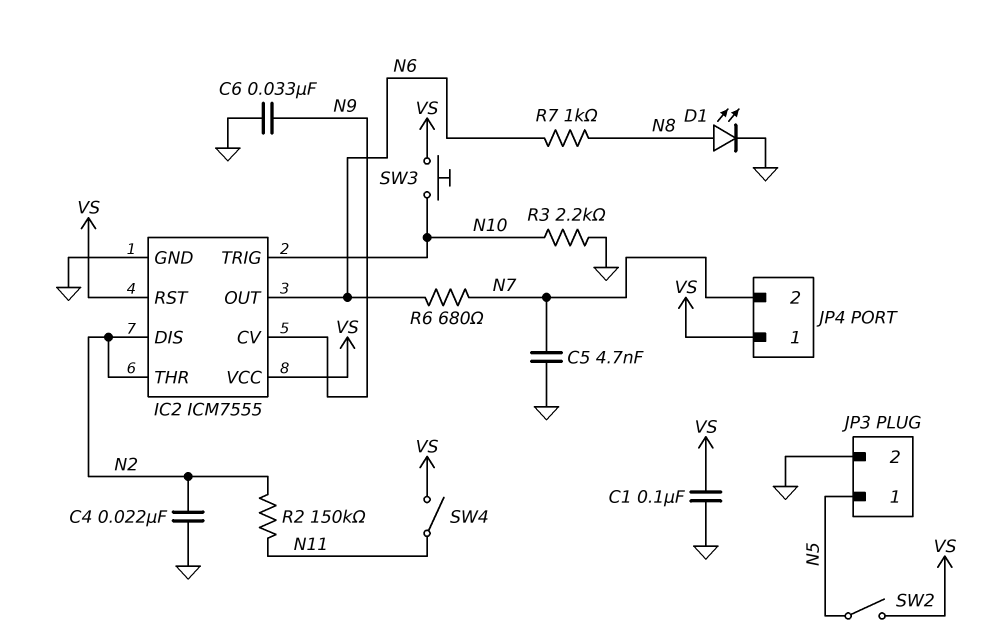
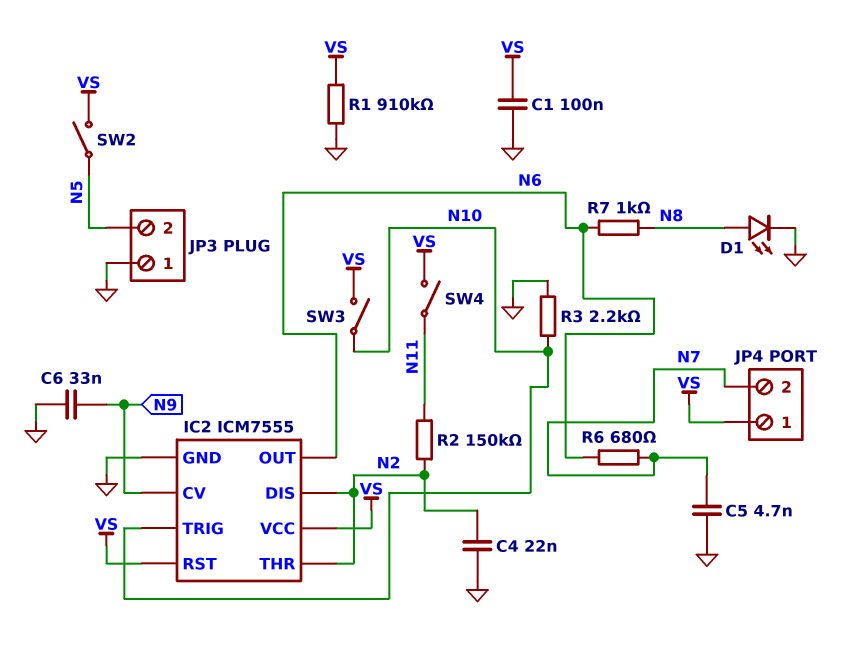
JP3 pin 1: N5 -> GND
JP3 pin 2: GND -> N5
R1: none -> 910k (GND, VS)
SW3: button (N10, VS) -> switch (N10, VS)

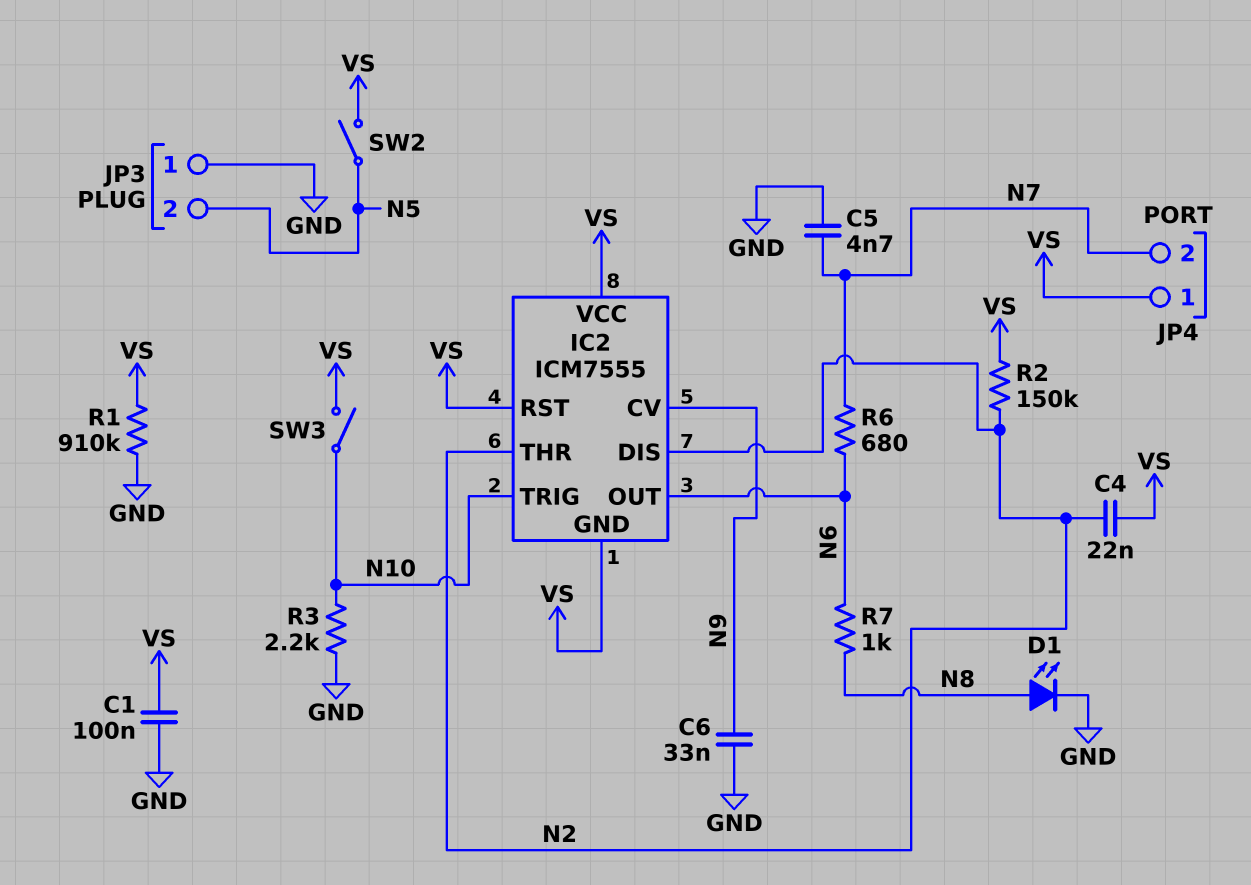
C4: 22nF (GND, N2) -> 22nF (N2, VS)
IC2 pin GND: GND -> VS
R2: 150k (N2, N11) -> 150k (N2, VS)
SW4: switch (N11, VS) -> none

